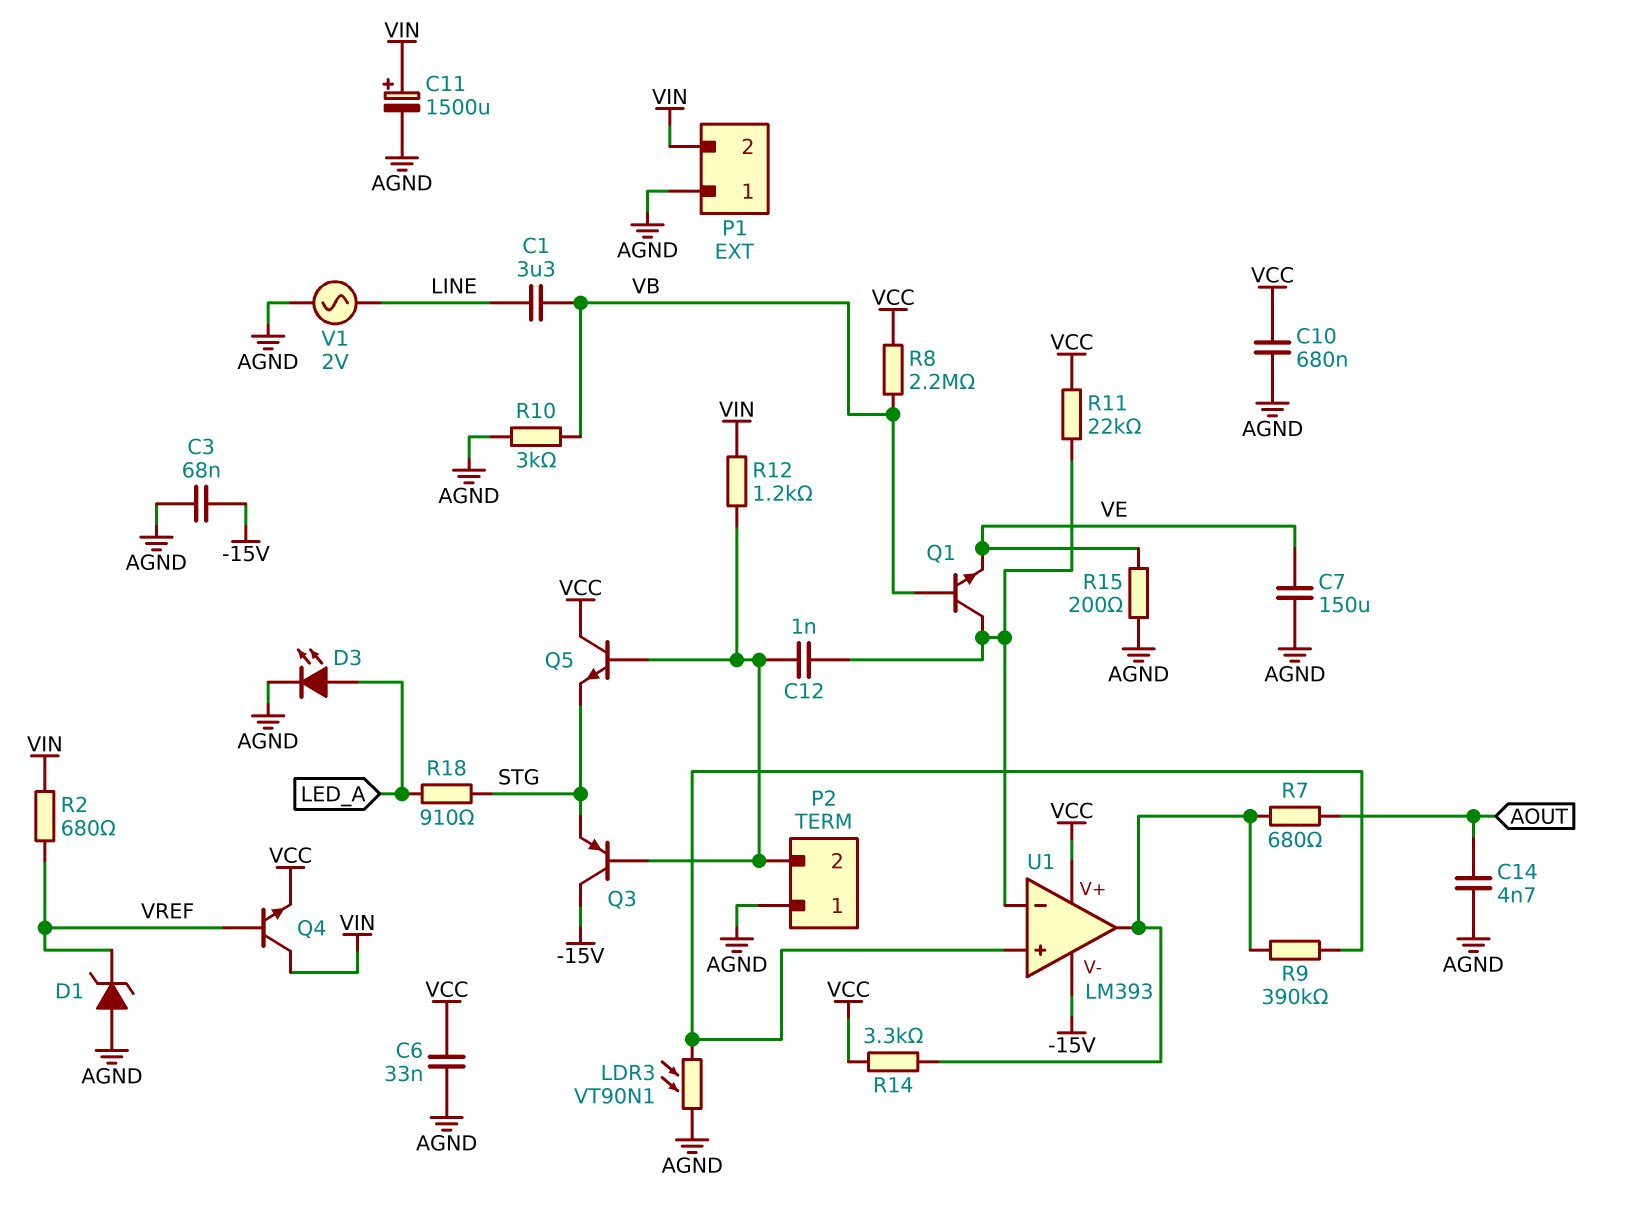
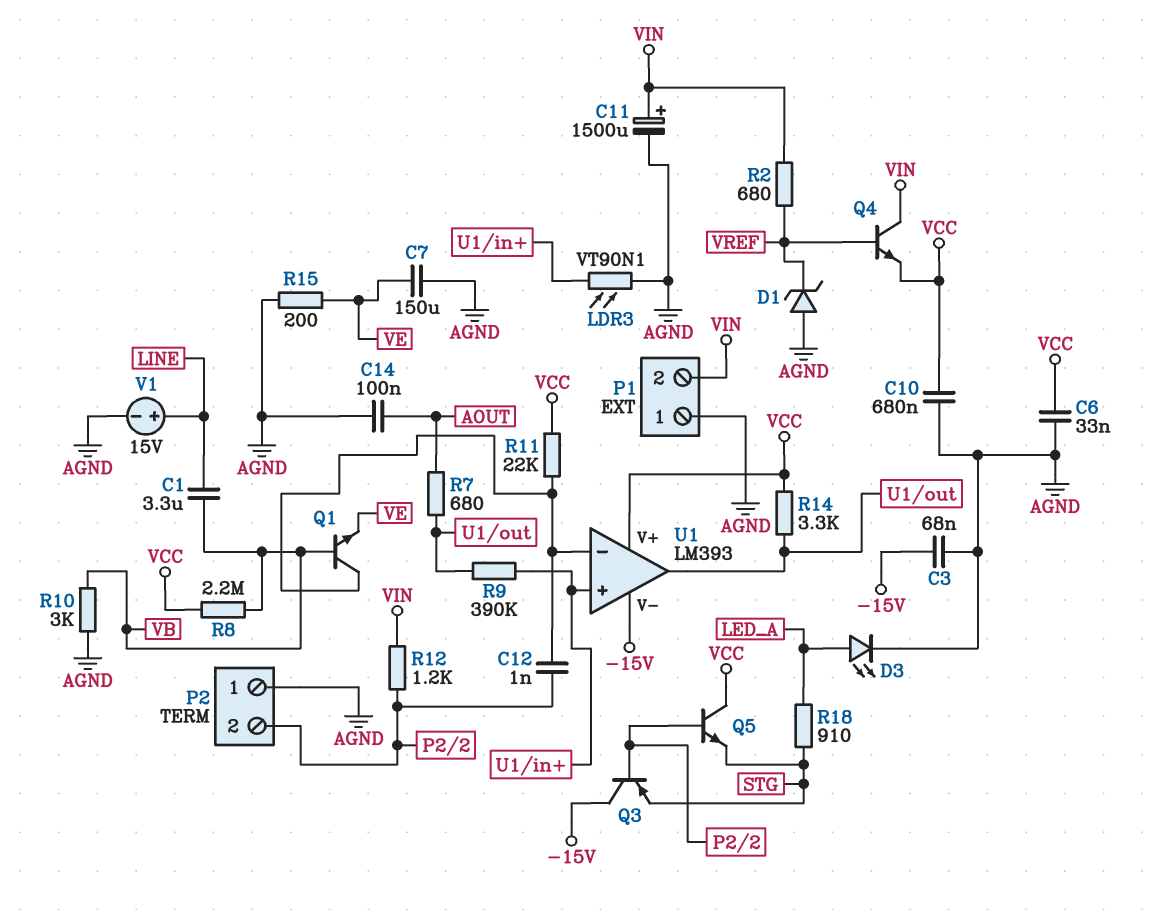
C14: 4.7nF (AGND, AOUT) -> 100nF (AGND, AOUT)
V1: AC 2V (AGND, LINE) -> 15V (plus LINE, minus AGND)

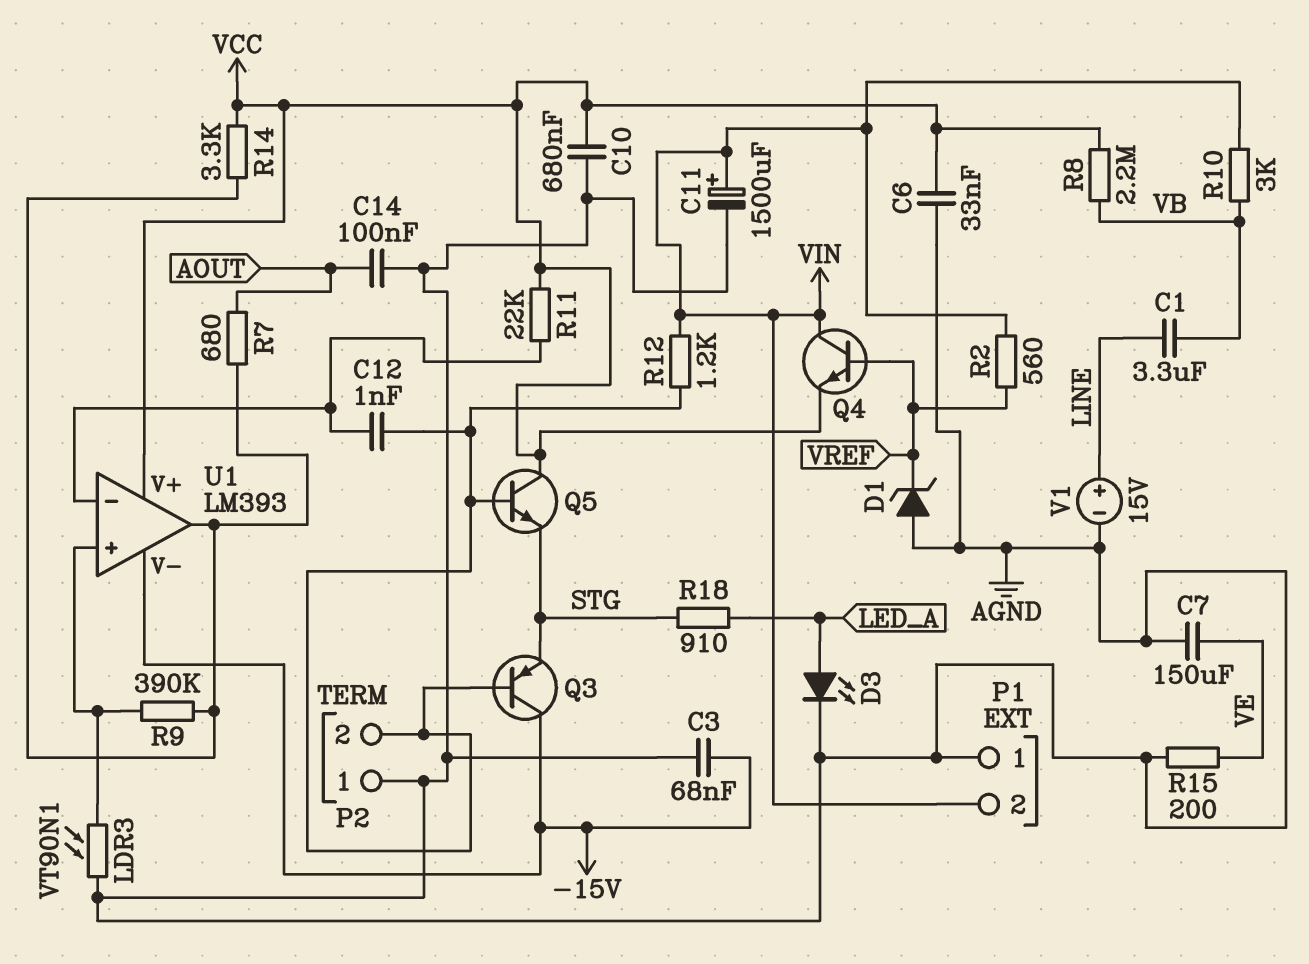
Q1: NPN (B VB, C U1/in-, E VE) -> none
R2: 680 (VIN, VREF) -> 560 (VIN, VREF)
R10: 3k (AGND, VB) -> 3k (VB, VIN)

